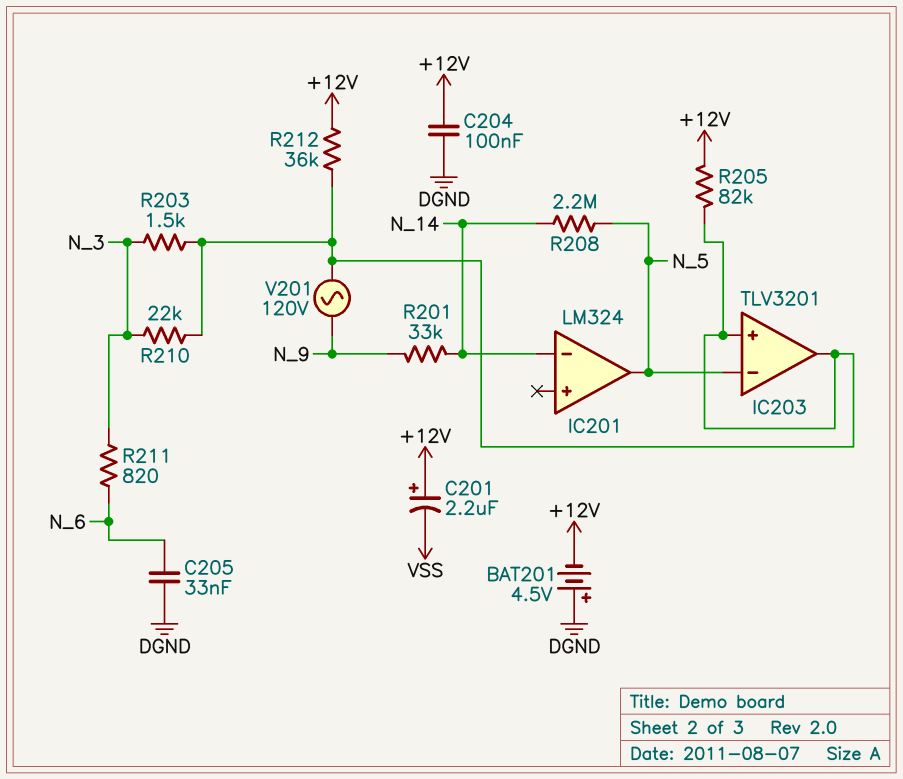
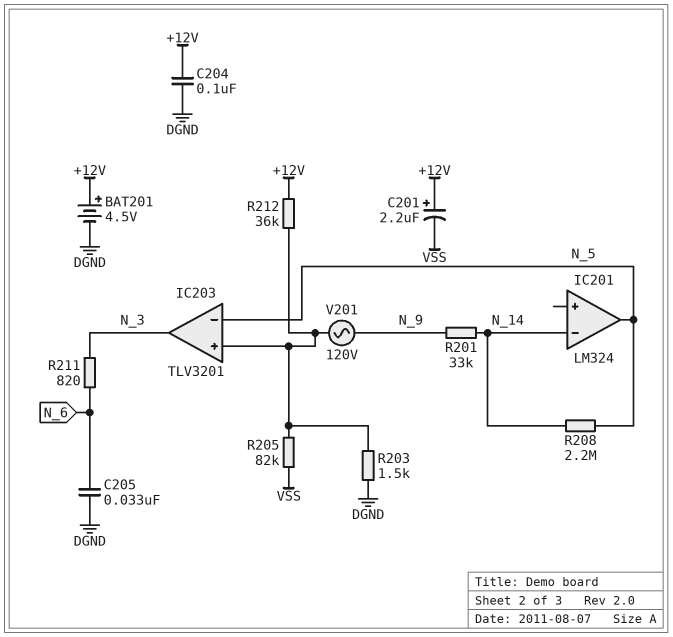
BAT201: 4.5V (plus DGND, minus +12V) -> 4.5V (plus +12V, minus DGND)
IC203 pin out: IC203/in+ -> N_3
R203: 1.5k (IC203/in+, N_3) -> 1.5k (DGND, IC203/in+)
R205: 82k (+12V, IC203/in+) -> 82k (IC203/in+, VSS)
R210: 22k (IC203/in+, N_3) -> none

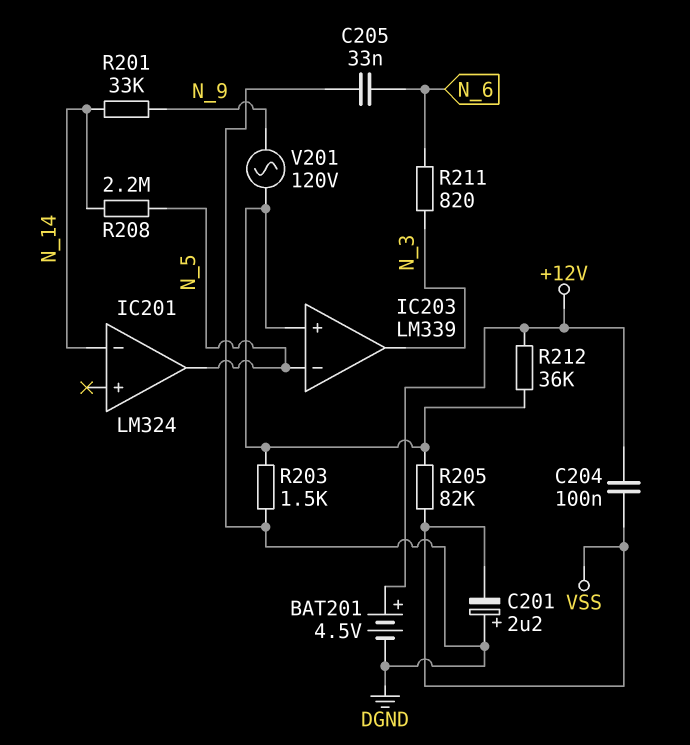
C201: 2.2uF (plus +12V, minus VSS) -> 2.2uF (plus DGND, minus VSS)
C204: 100nF (+12V, DGND) -> 100nF (+12V, VSS)
IC203: TLV3201 -> LM339

